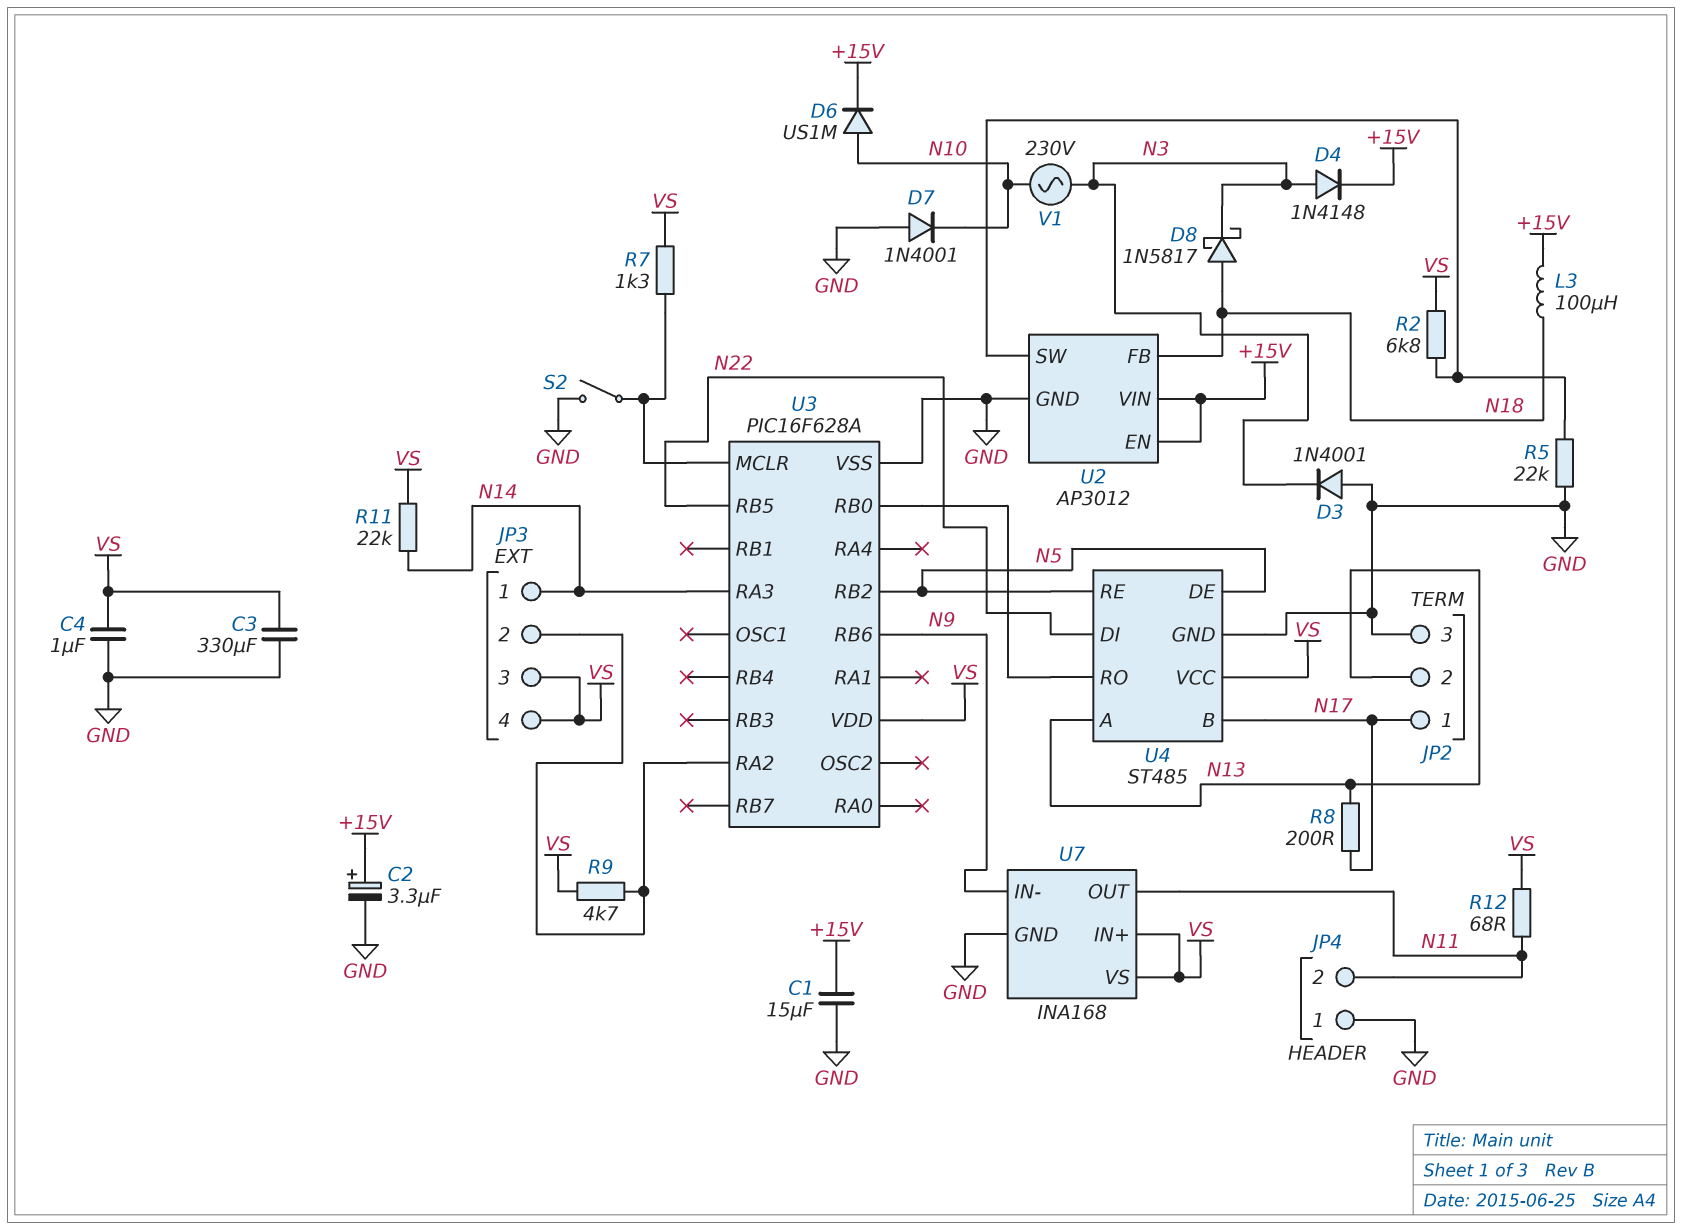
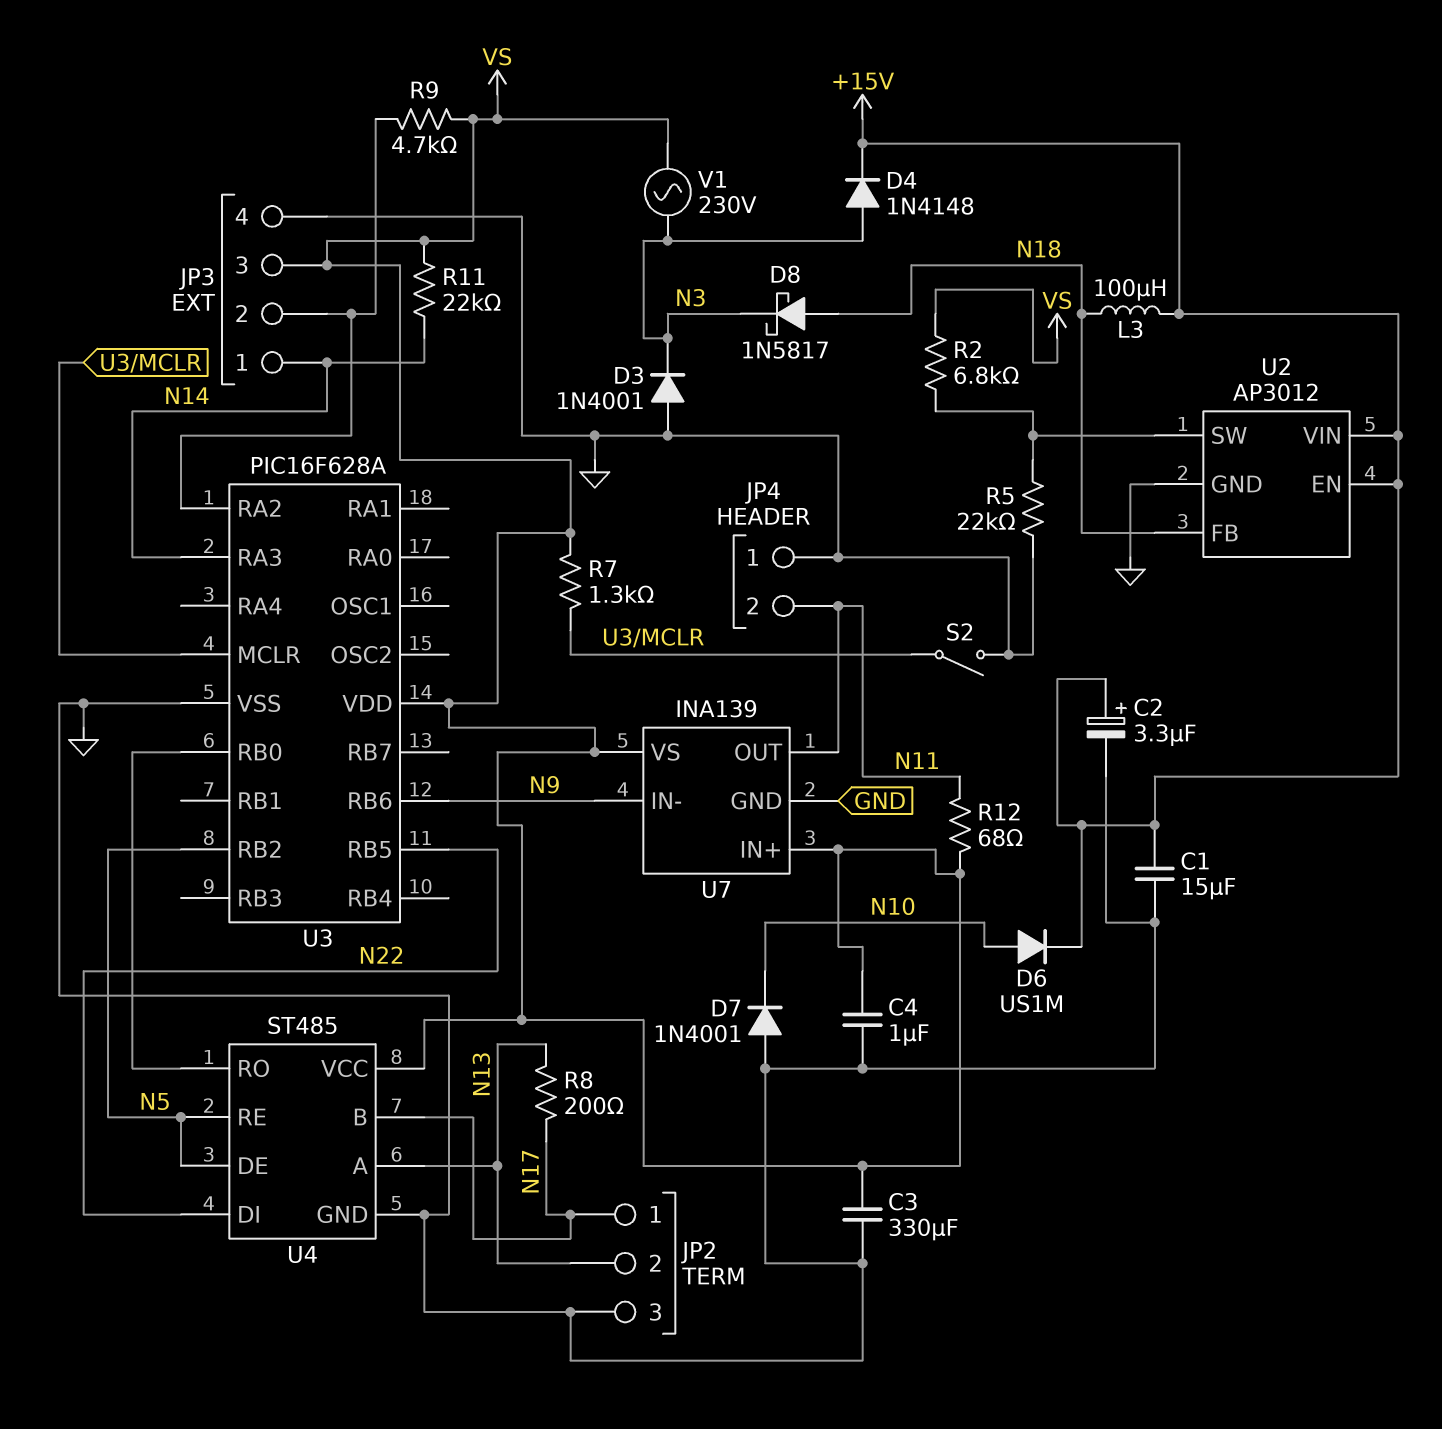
JP3 pin 4: VS -> GND
U7: INA168 -> INA139
V1: AC 230V (N3, N10) -> AC 230V (N3, VS)

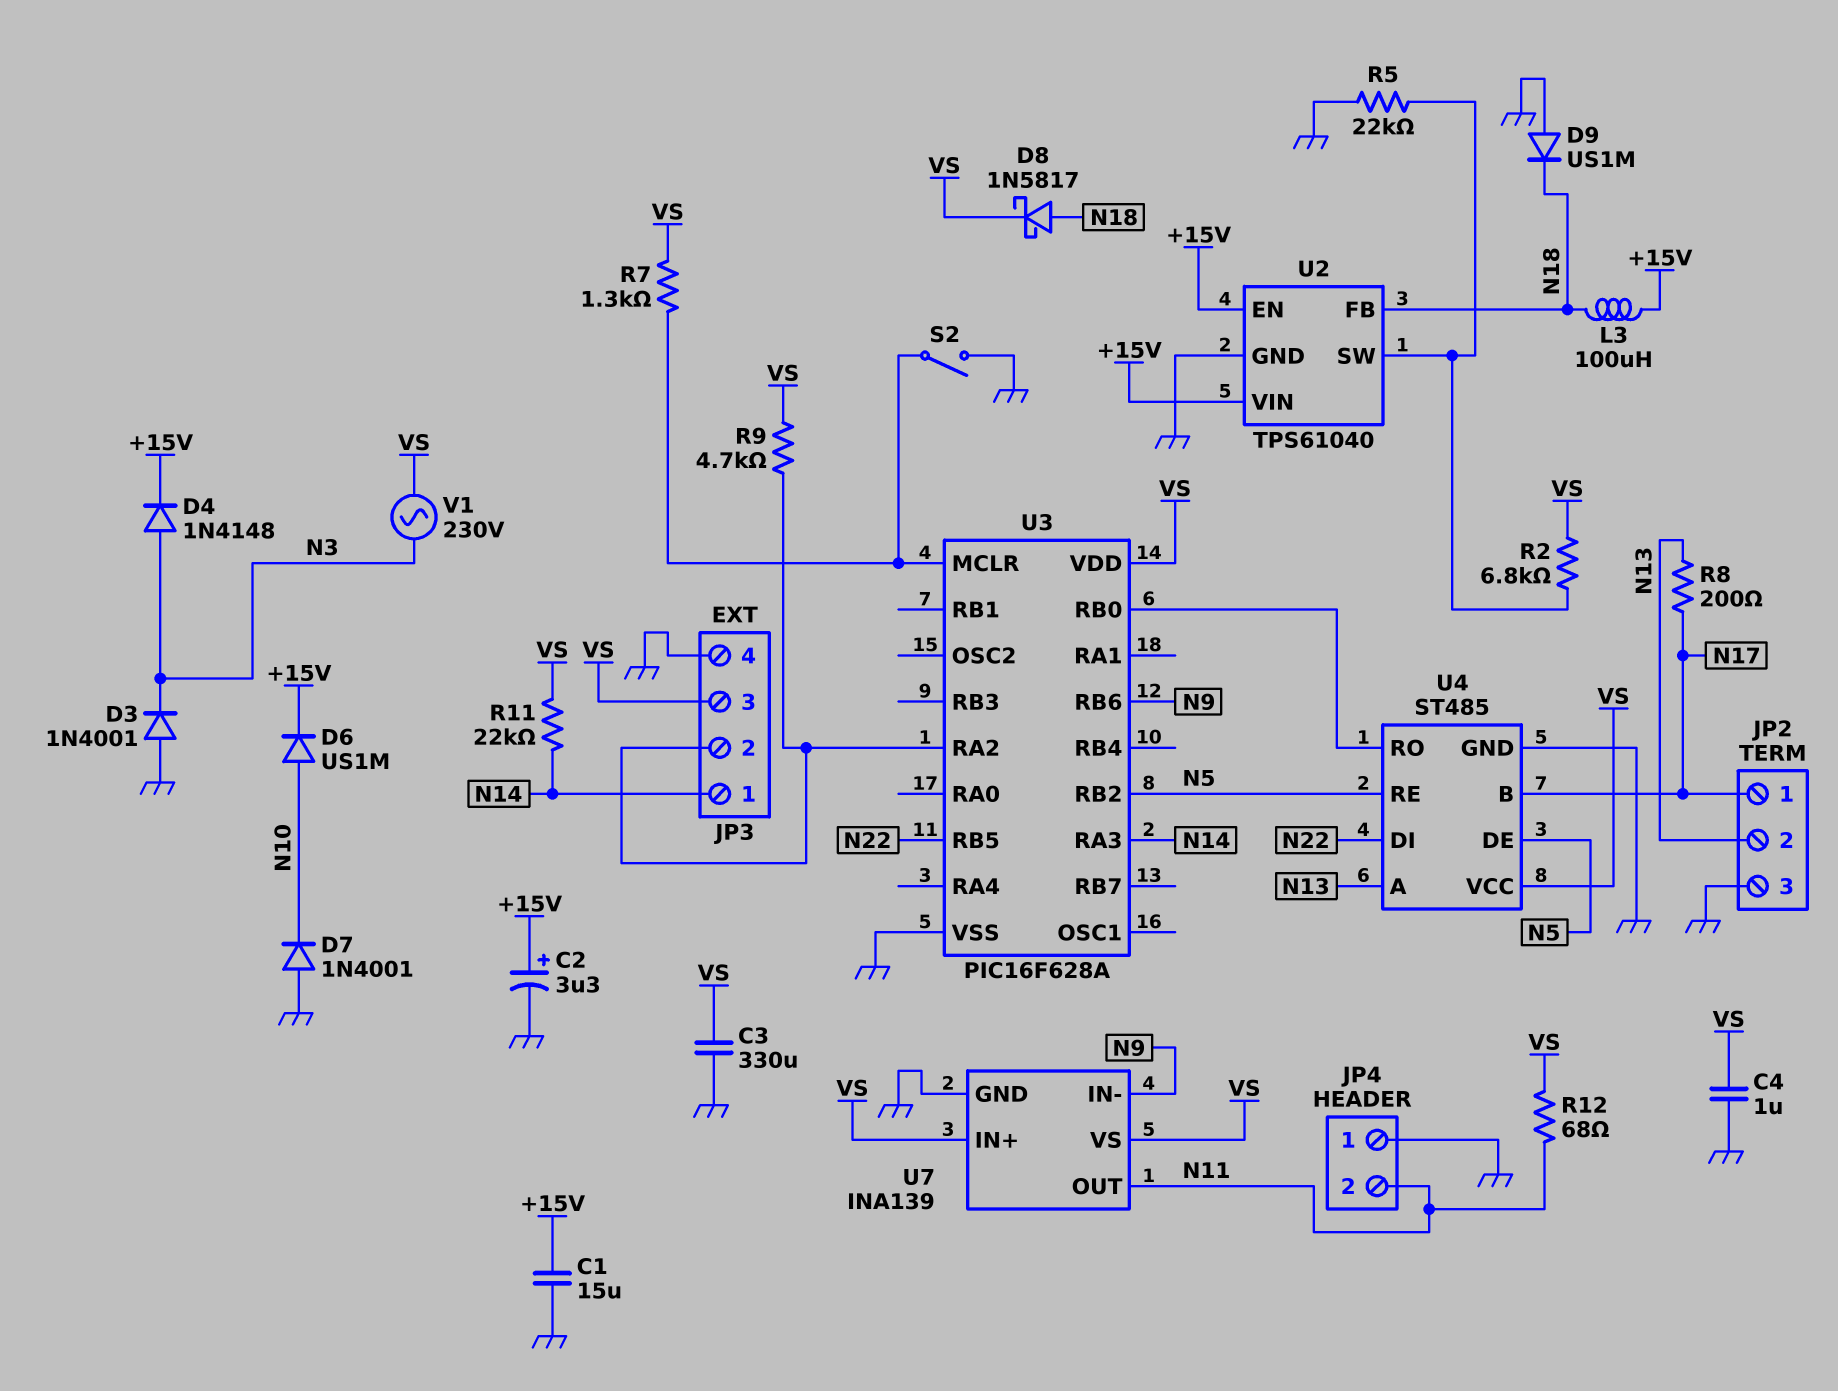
D8: schottky 1N5817 (A N18, K N3) -> schottky 1N5817 (A N18, K VS)
D9: none -> diode US1M (A GND, K N18)
U2: AP3012 -> TPS61040

